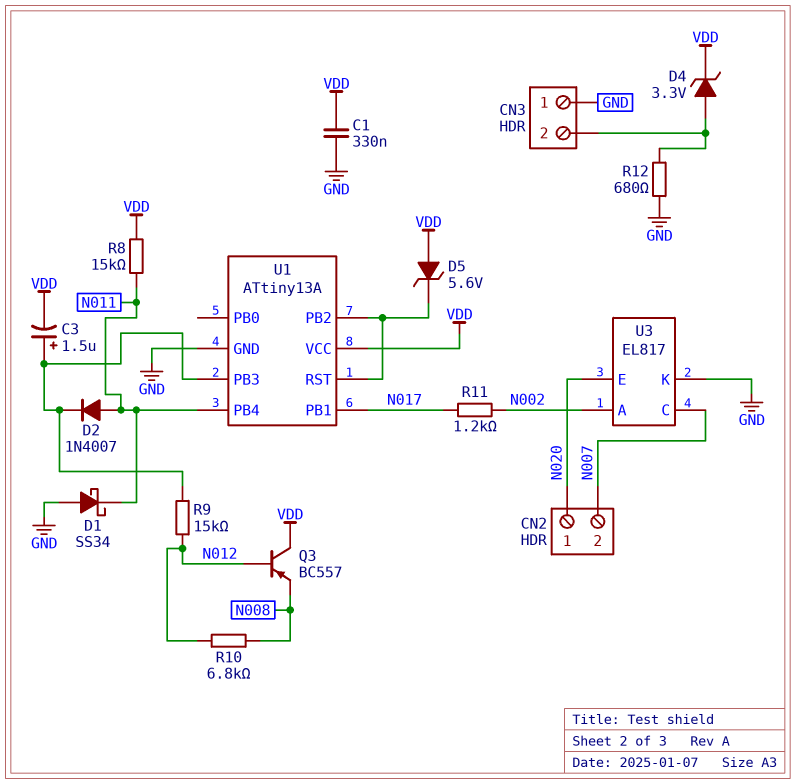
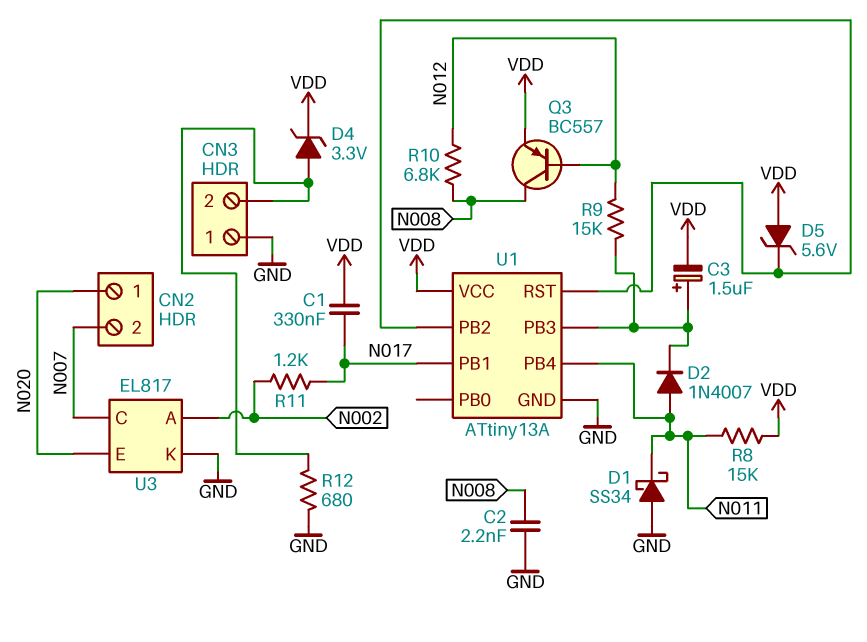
C1: 330nF (GND, VDD) -> 330nF (N017, VDD)
C2: none -> 2.2nF (GND, N008)
Q3: PNP BC557 (B N012, C VDD, E N008) -> PNP BC557 (B N012, C N008, E VDD)

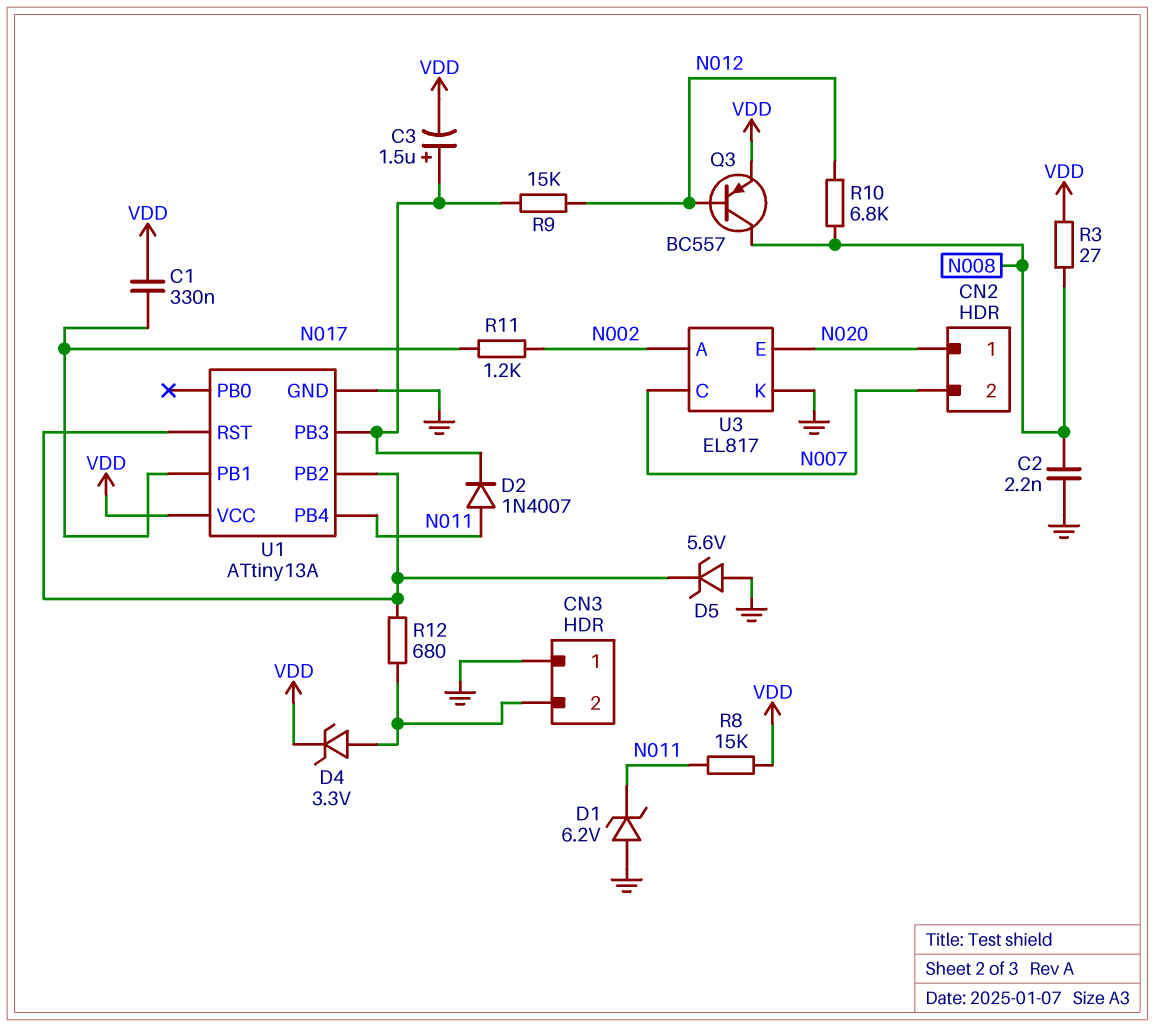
D1: schottky SS34 (A GND, K N011) -> zener 6.2V (A GND, K N011)
D5: zener 5.6V (A VDD, K U1/PB2) -> zener 5.6V (A GND, K U1/PB2)
R3: none -> 27 (N008, VDD)
R12: 680 (CN3/2, GND) -> 680 (CN3/2, U1/PB2)

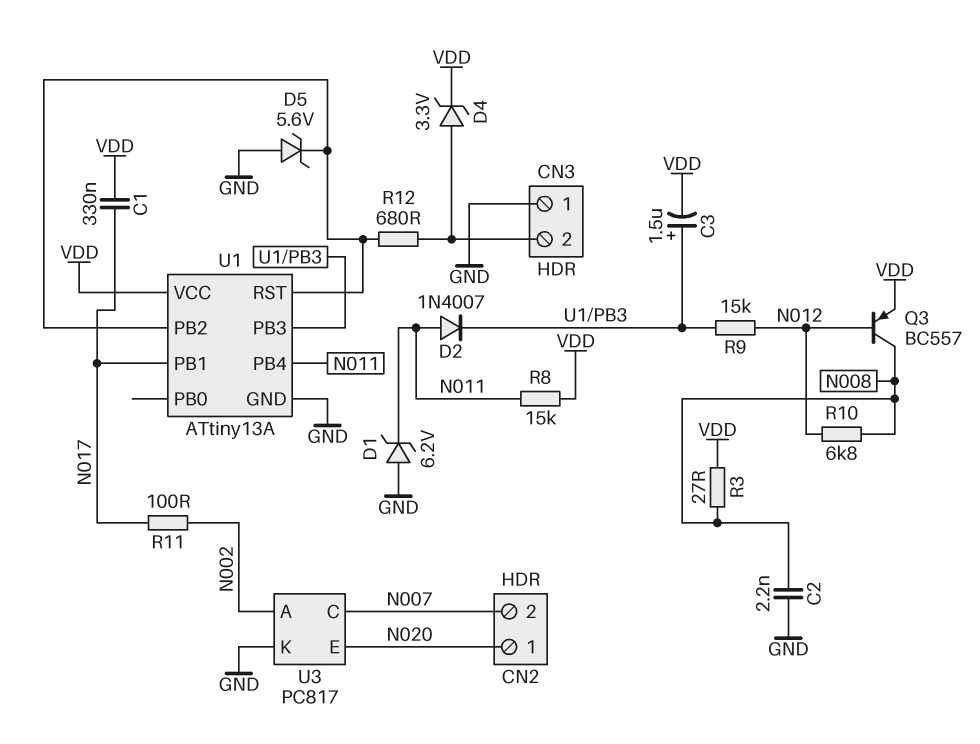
R11: 1.2k (N002, N017) -> 100 (N002, N017)
U3: EL817 -> PC817

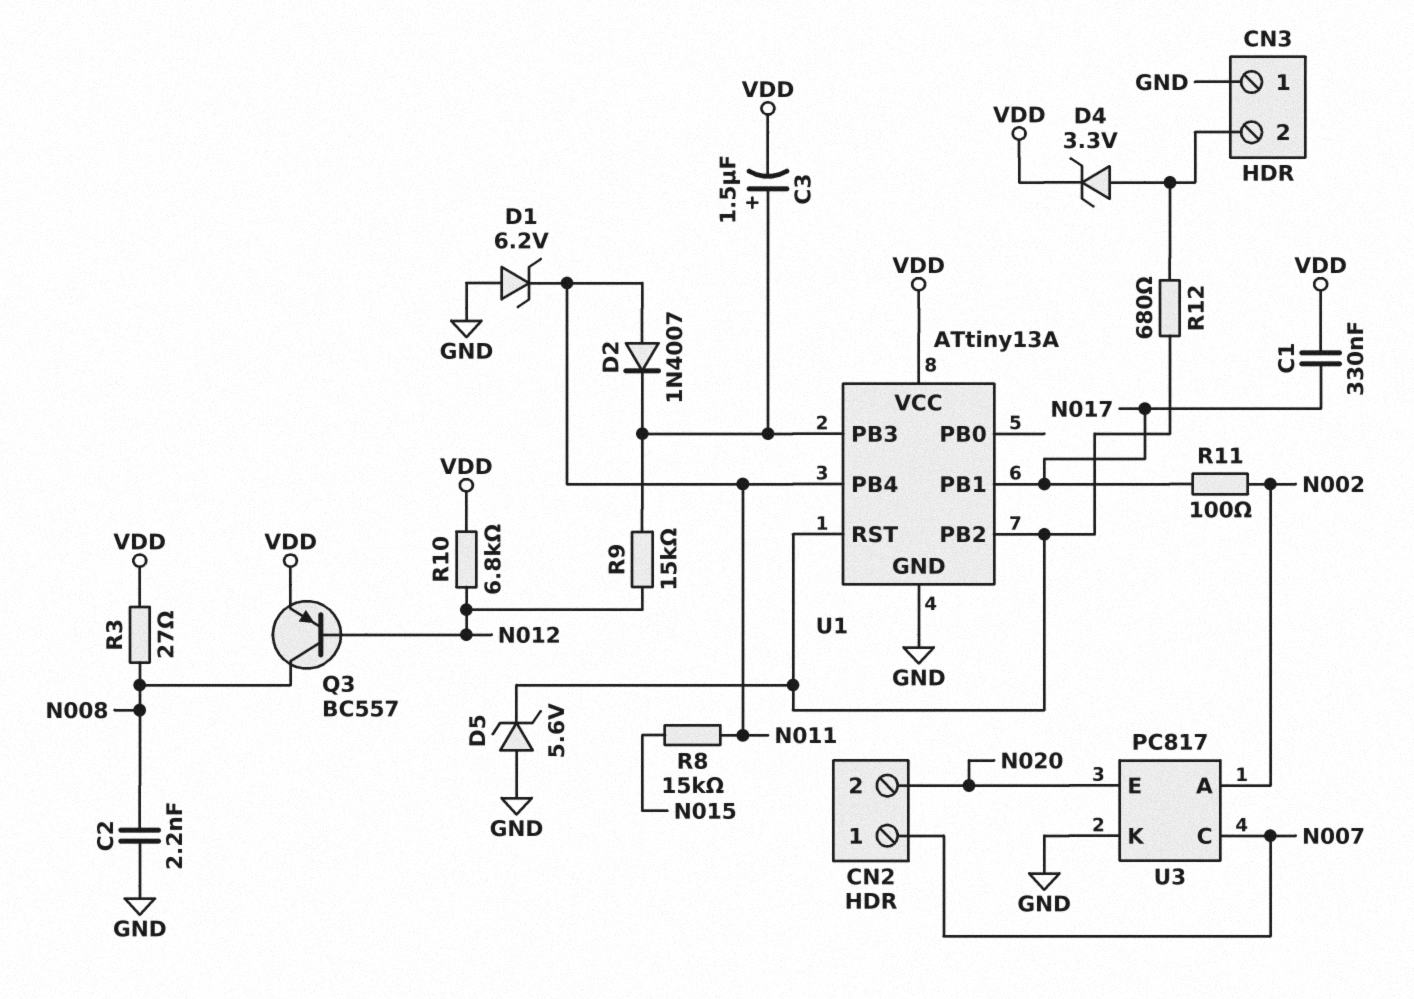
CN2 pin 1: N020 -> N007
CN2 pin 2: N007 -> N020
R8: 15k (N011, VDD) -> 15k (N011, N015)
R10: 6.8k (N008, N012) -> 6.8k (N012, VDD)

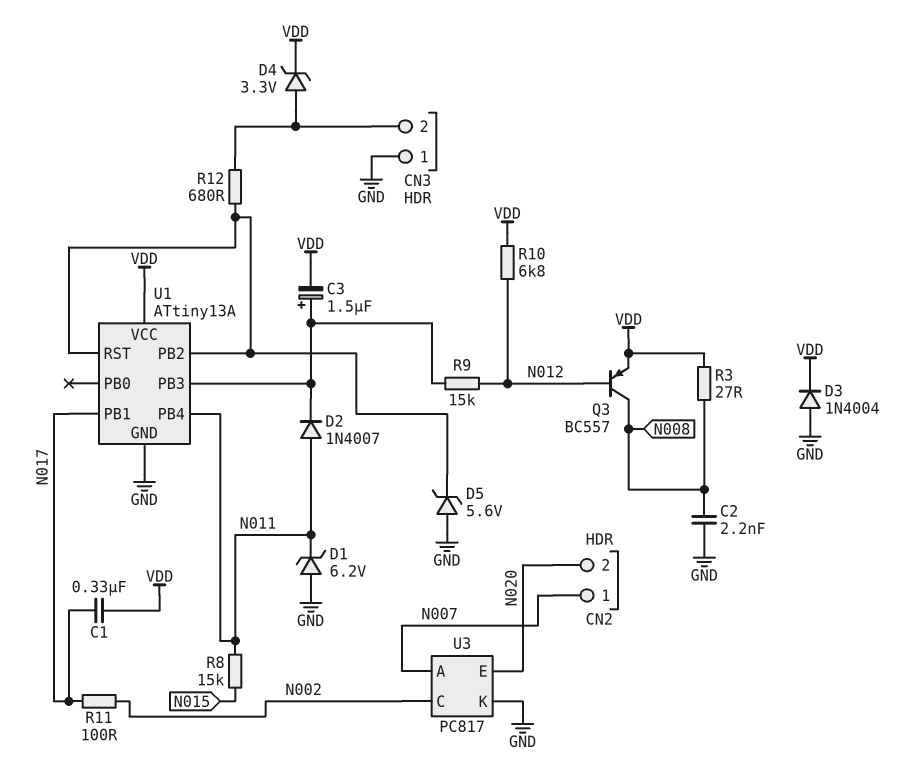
D3: none -> diode 1N4004 (A GND, K VDD)
U3 pin A: N002 -> N007
U3 pin C: N007 -> N002

